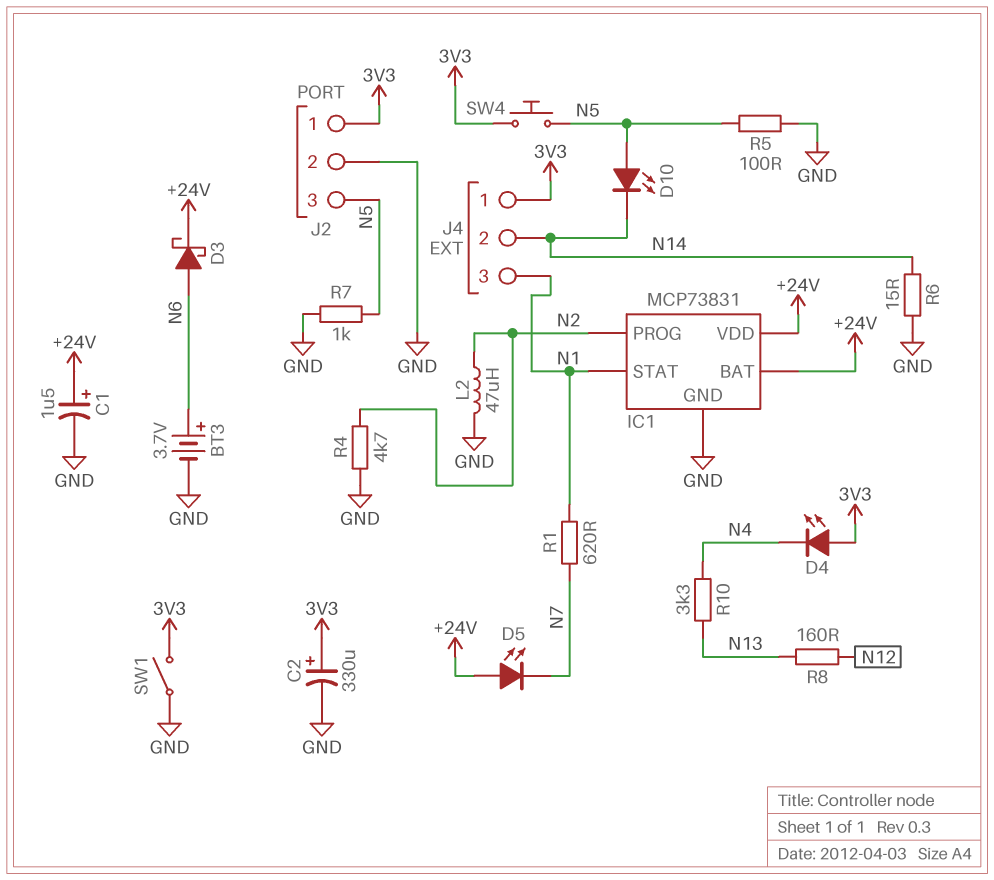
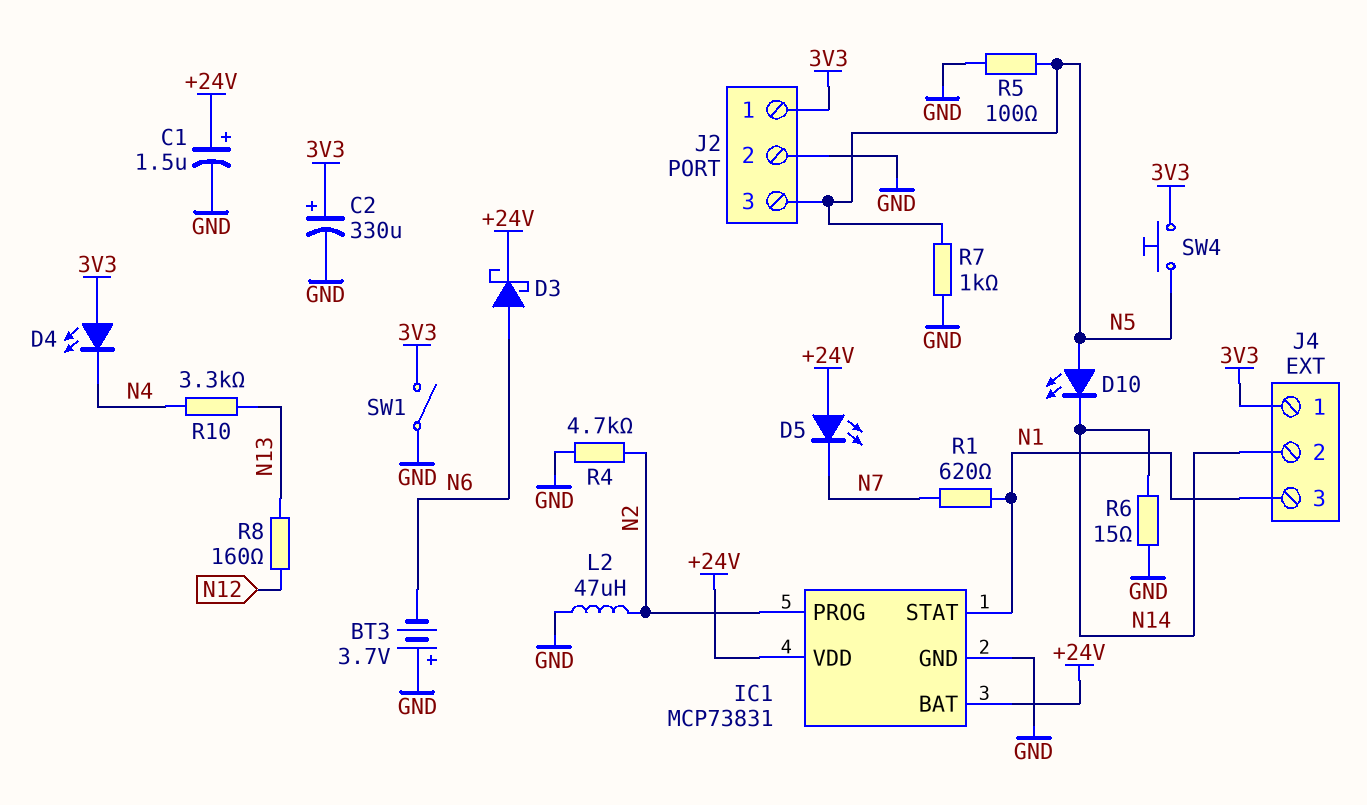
BT3: 3.7V (plus N6, minus GND) -> 3.7V (plus GND, minus N6)

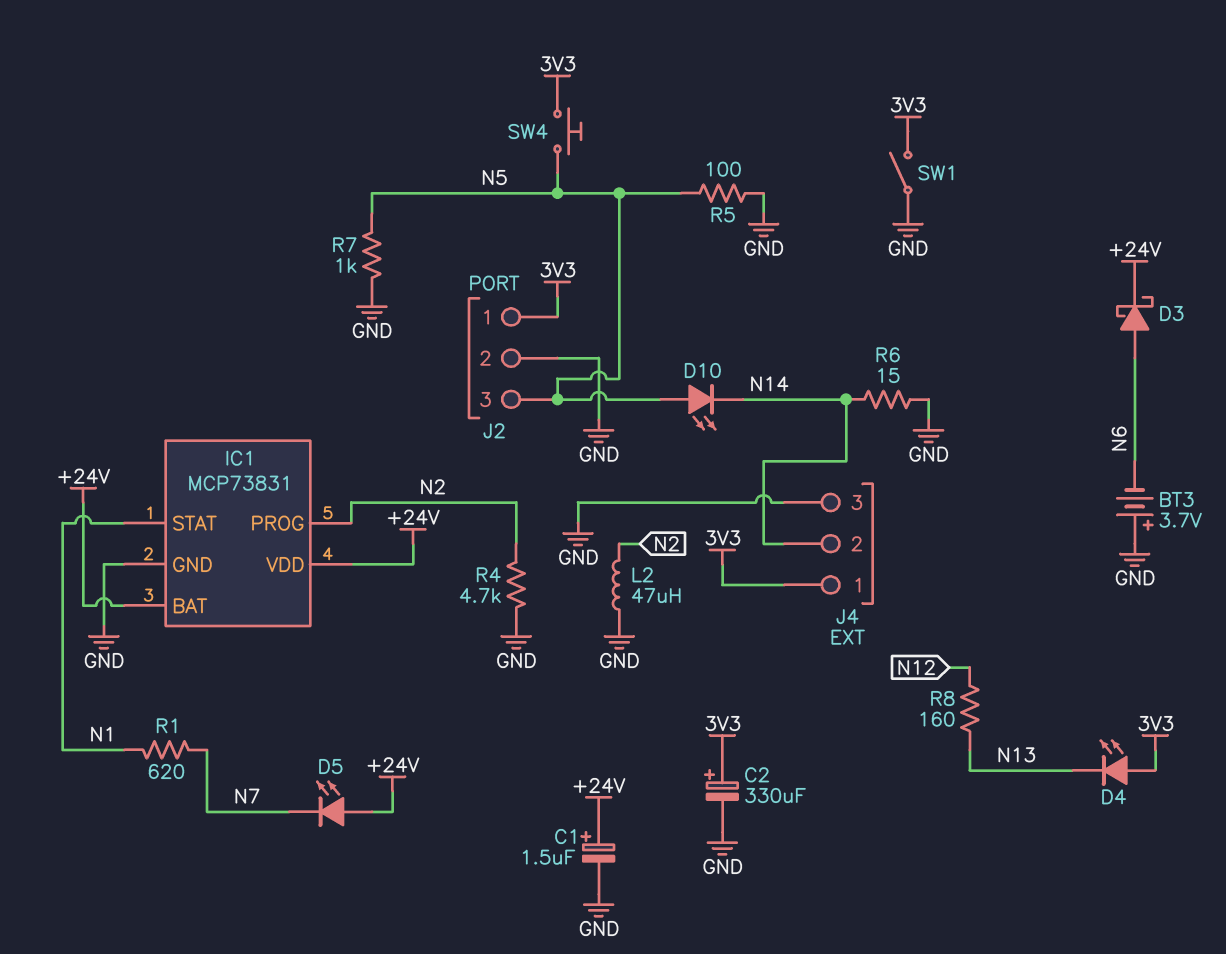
D4: LED (A 3V3, K N4) -> LED (A 3V3, K N13)
J4 pin 3: N1 -> GND
R10: 3.3k (N4, N13) -> none

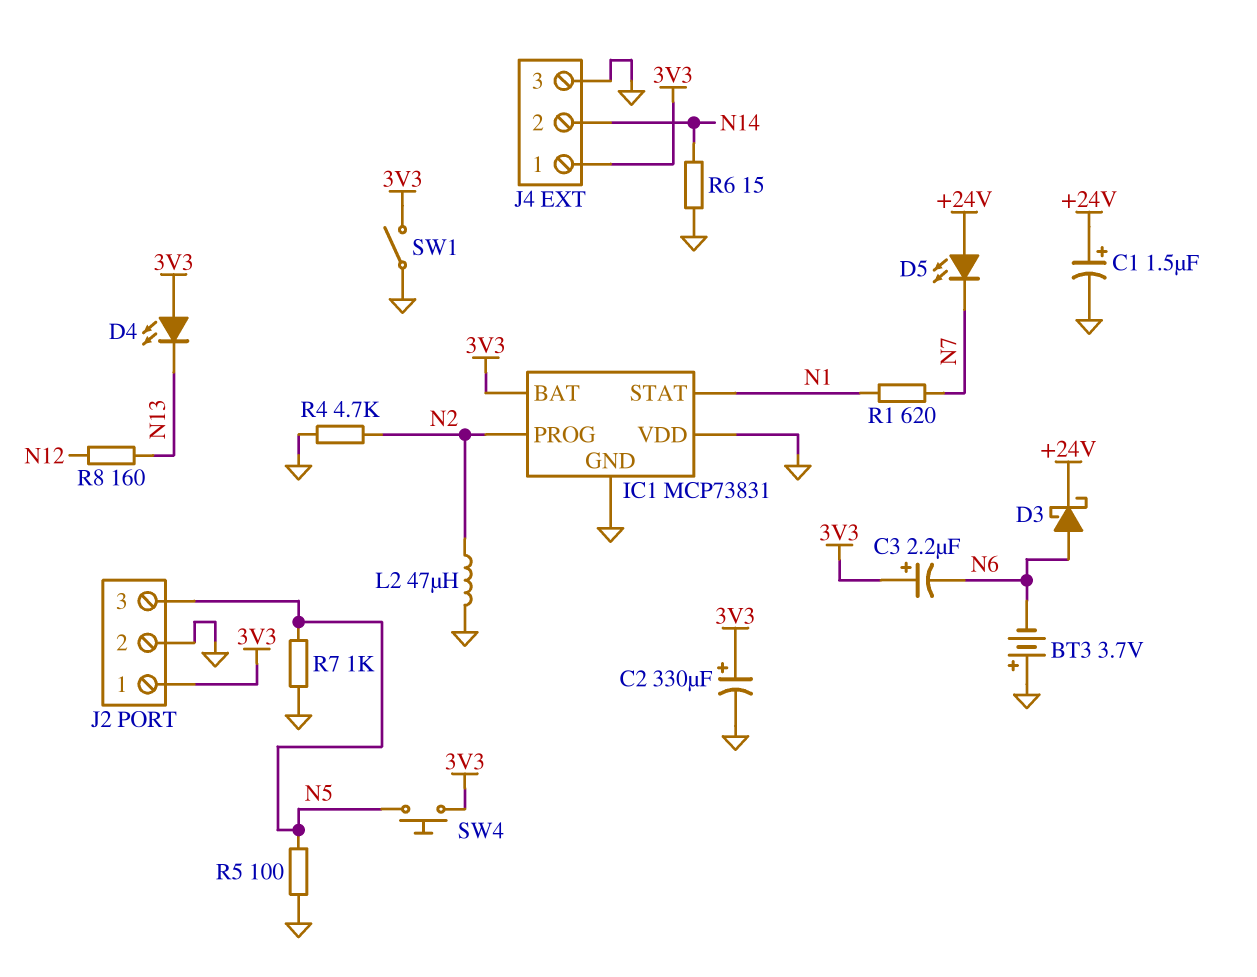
C3: none -> 2.2uF (plus 3V3, minus N6)
D10: LED (A N5, K N14) -> none
IC1 pin BAT: +24V -> 3V3
IC1 pin VDD: +24V -> GND

